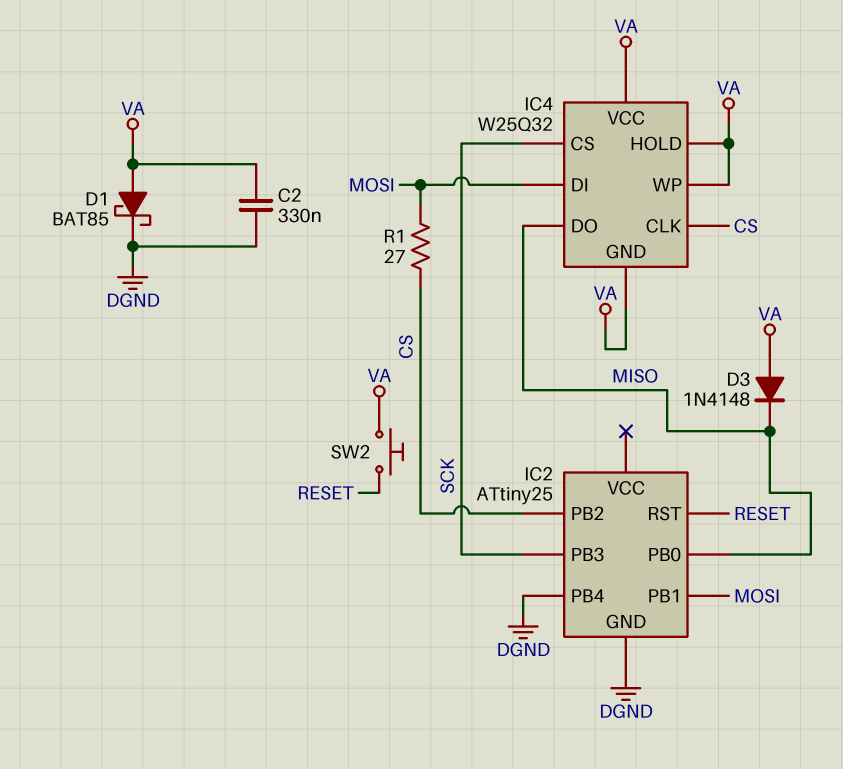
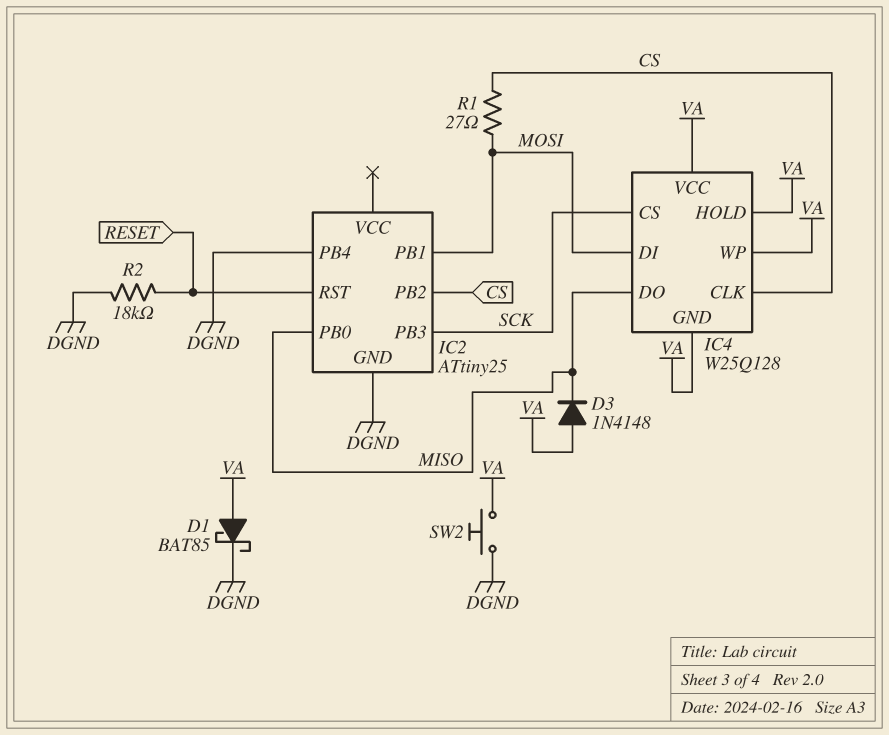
C2: 330nF (DGND, VA) -> none
IC4: W25Q32 -> W25Q128
R2: none -> 18k (DGND, RESET)
SW2: button (RESET, VA) -> button (DGND, VA)

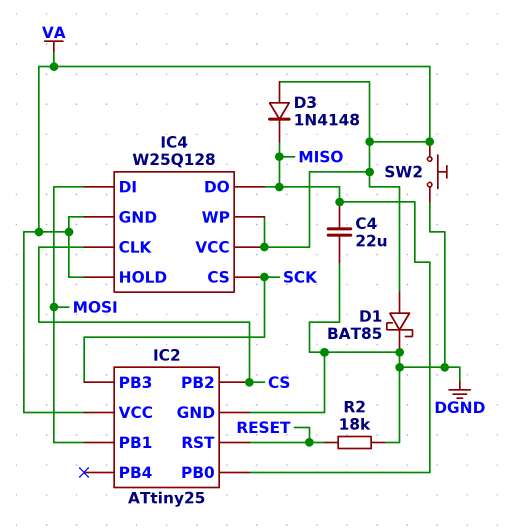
C4: none -> 22uF (DGND, MISO)
IC2 pin PB4: DGND -> none
IC2 pin VCC: none -> VA
R1: 27 (CS, MOSI) -> none

